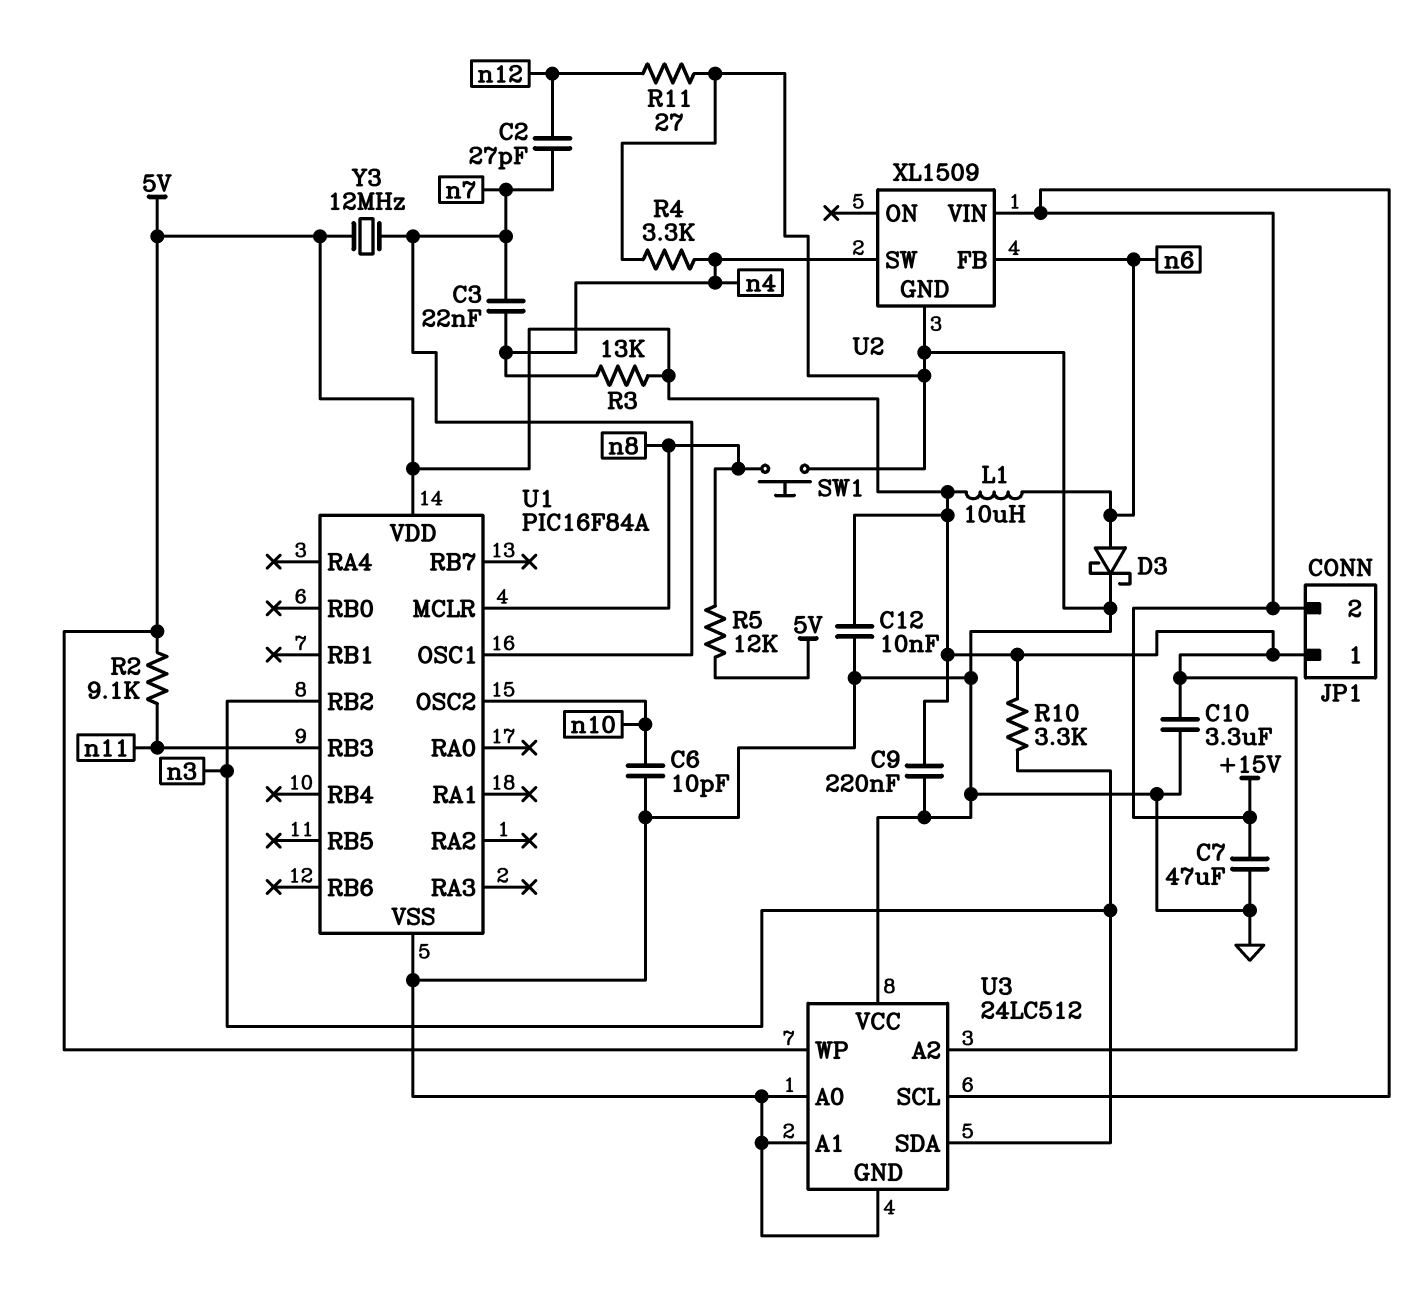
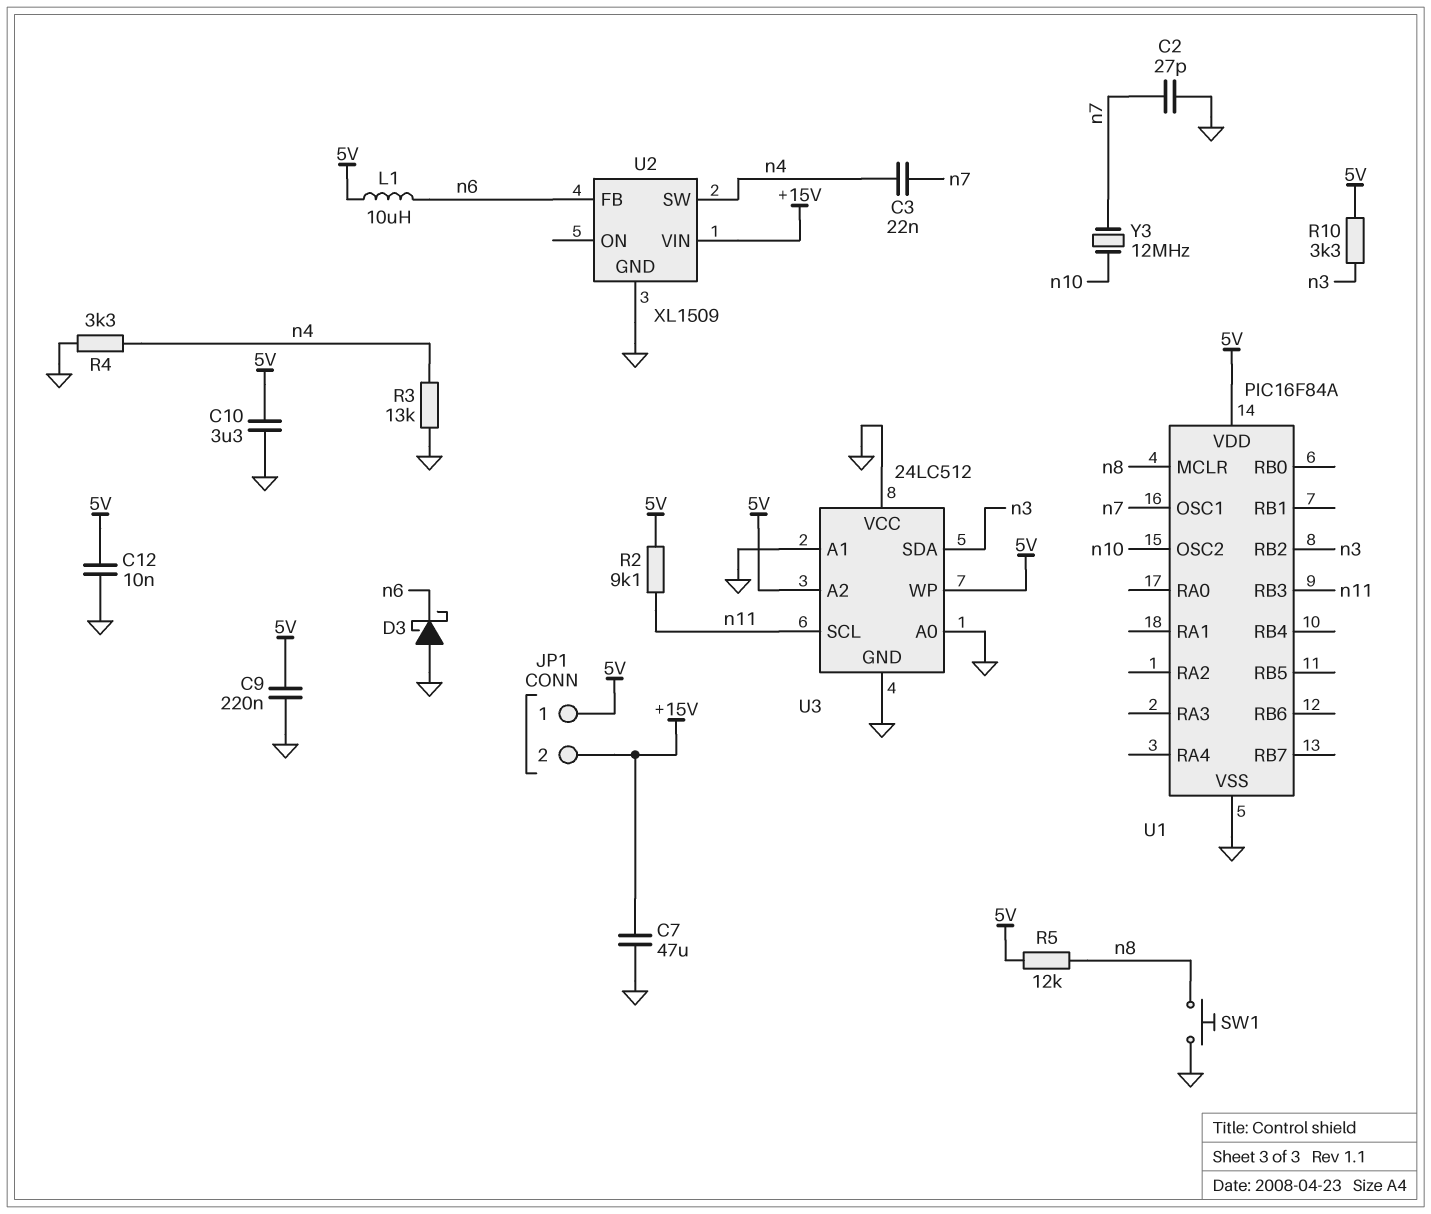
C2: 27pF (n7, n12) -> 27pF (GND, n7)
C6: 10pF (GND, n10) -> none
D3: schottky (A n6, K GND) -> schottky (A GND, K n6)
R3: 13k (5V, n4) -> 13k (GND, n4)
R11: 27 (GND, n12) -> none
U3 pin SCL: +15V -> n11
Y3: 12MHz (5V, n7) -> 12MHz (n7, n10)

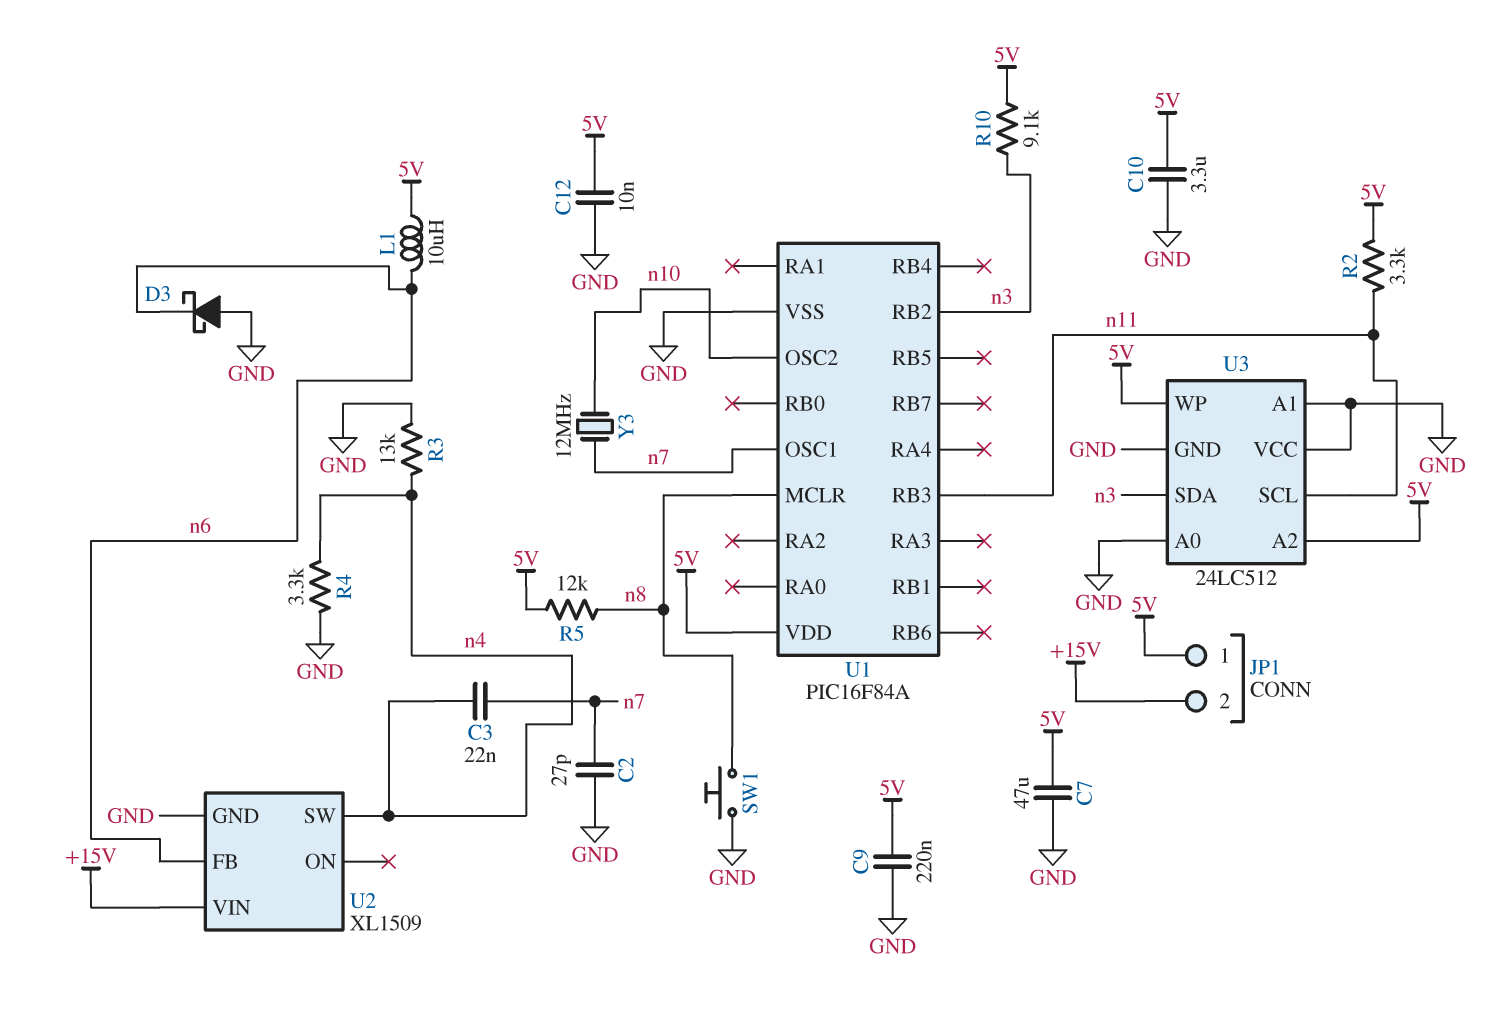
C7: 47uF (+15V, GND) -> 47uF (5V, GND)
R2: 9.1k (5V, n11) -> 3.3k (5V, n11)
R10: 3.3k (5V, n3) -> 9.1k (5V, n3)

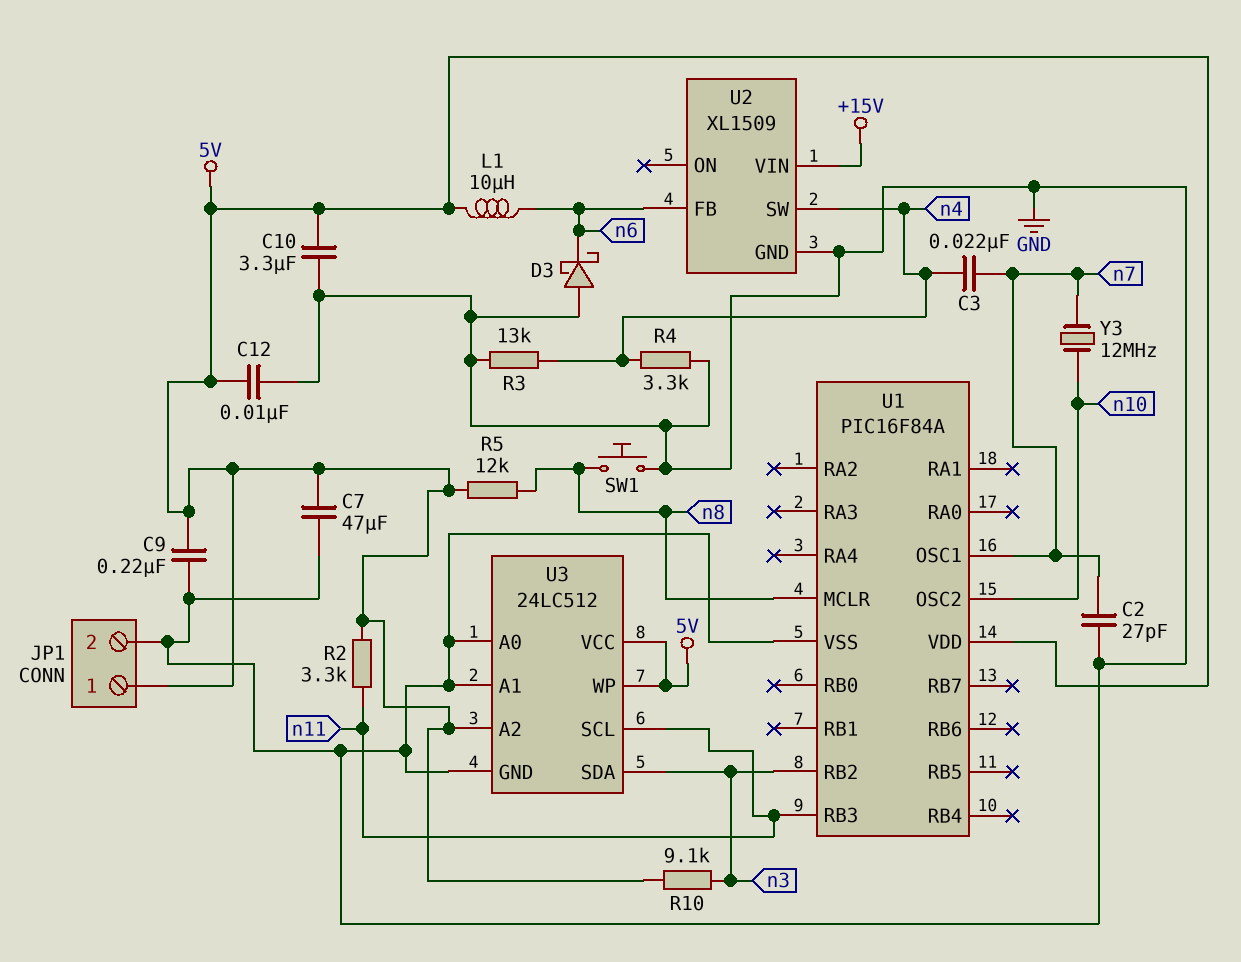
JP1 pin 2: +15V -> GND
U3 pin VCC: GND -> 5V

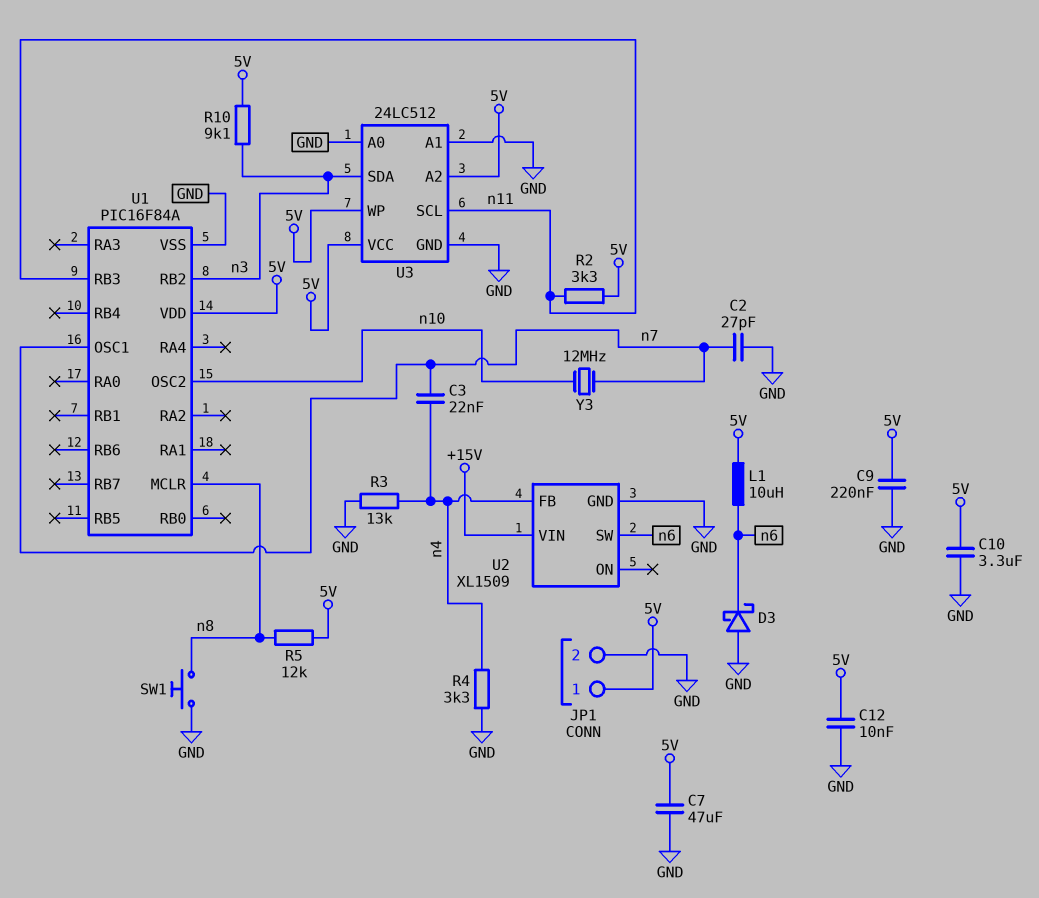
U2 pin FB: n6 -> n4
U2 pin SW: n4 -> n6

